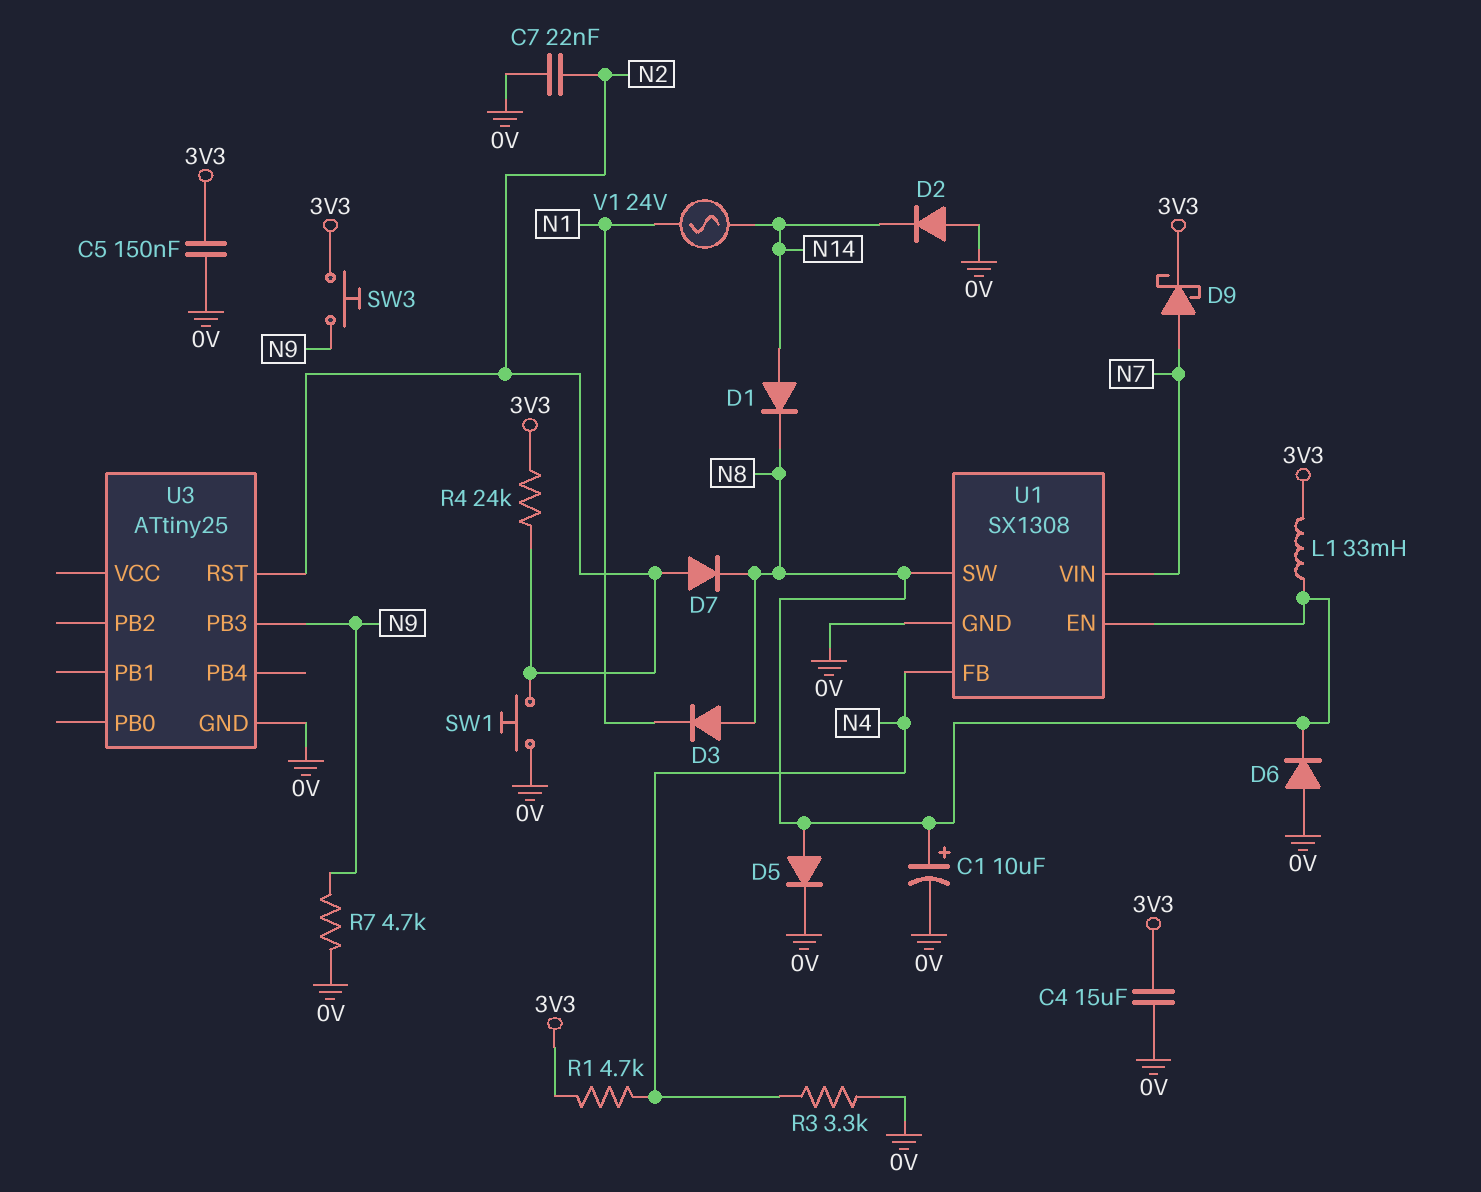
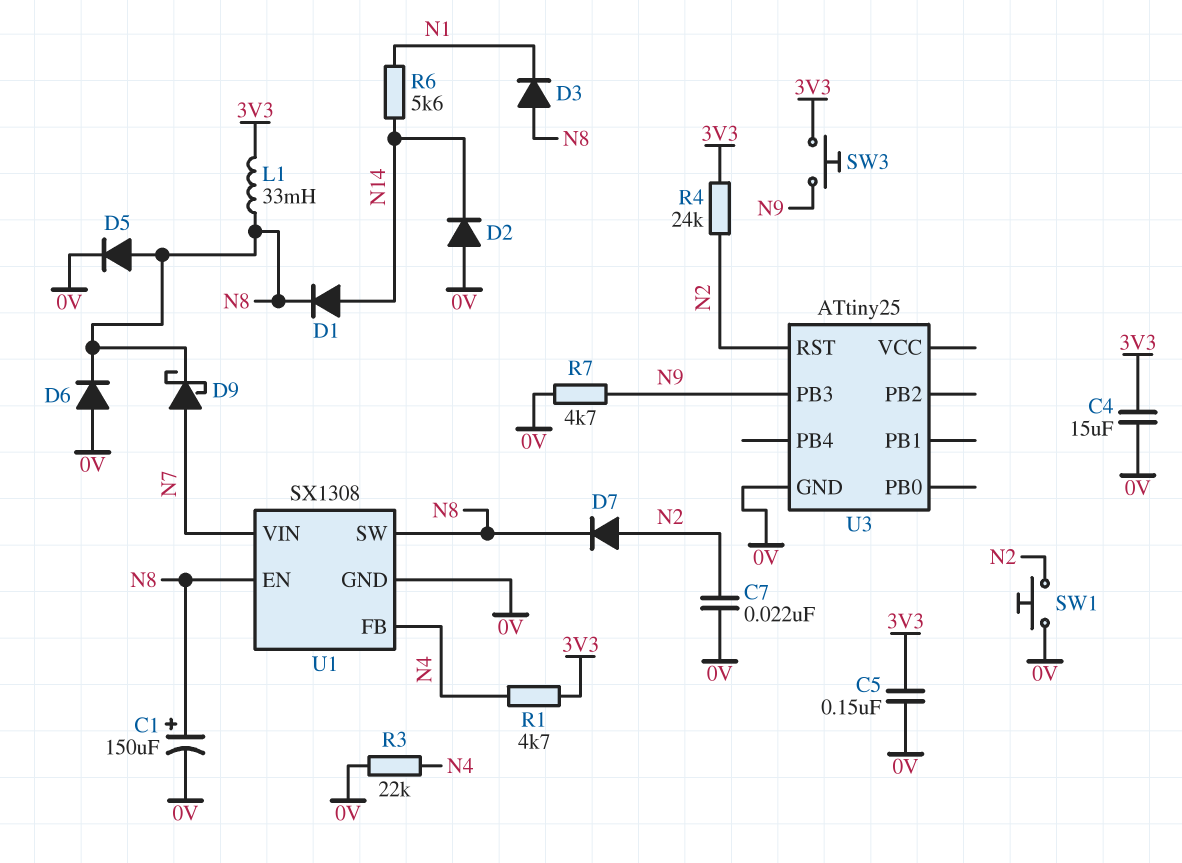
C1: 10uF (plus N8, minus 0V) -> 150uF (plus N8, minus 0V)
D9: schottky (A N7, K 3V3) -> schottky (A N7, K N8)
R3: 3.3k (0V, N4) -> 22k (0V, N4)
R6: none -> 5.6k (N1, N14)
V1: AC 24V (N1, N14) -> none

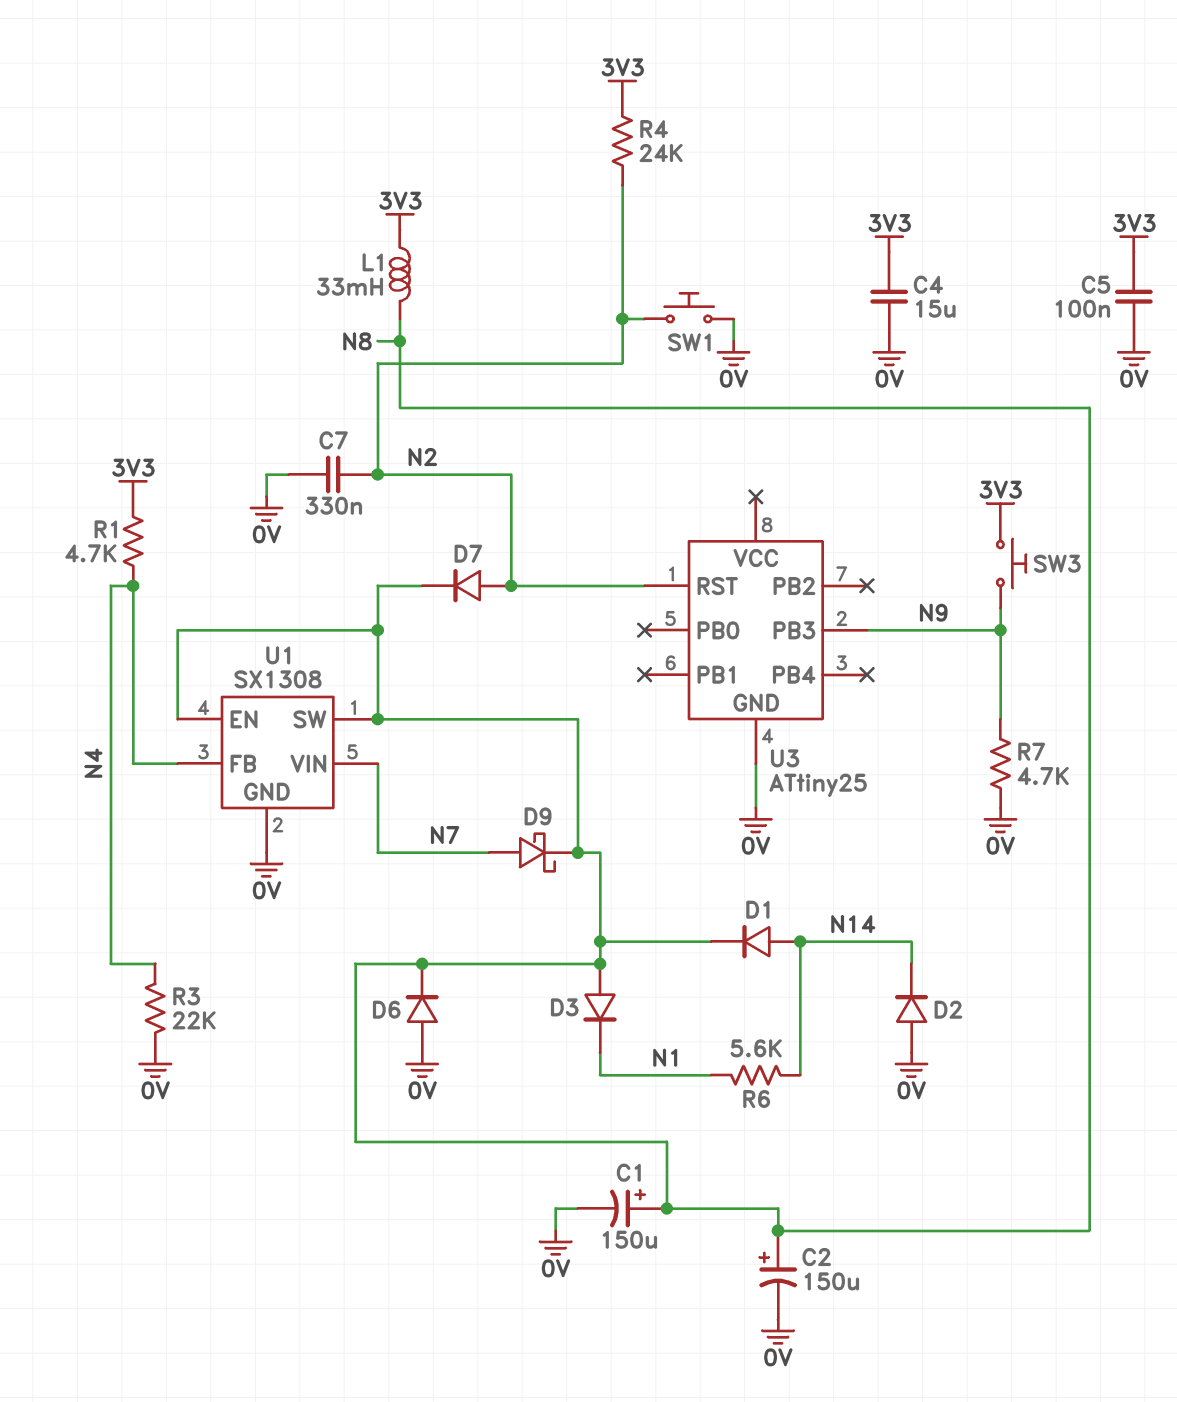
C2: none -> 150uF (plus N8, minus 0V)
C5: 150nF (0V, 3V3) -> 100nF (0V, 3V3)
C7: 22nF (0V, N2) -> 330nF (0V, N2)
D5: diode (A N8, K 0V) -> none

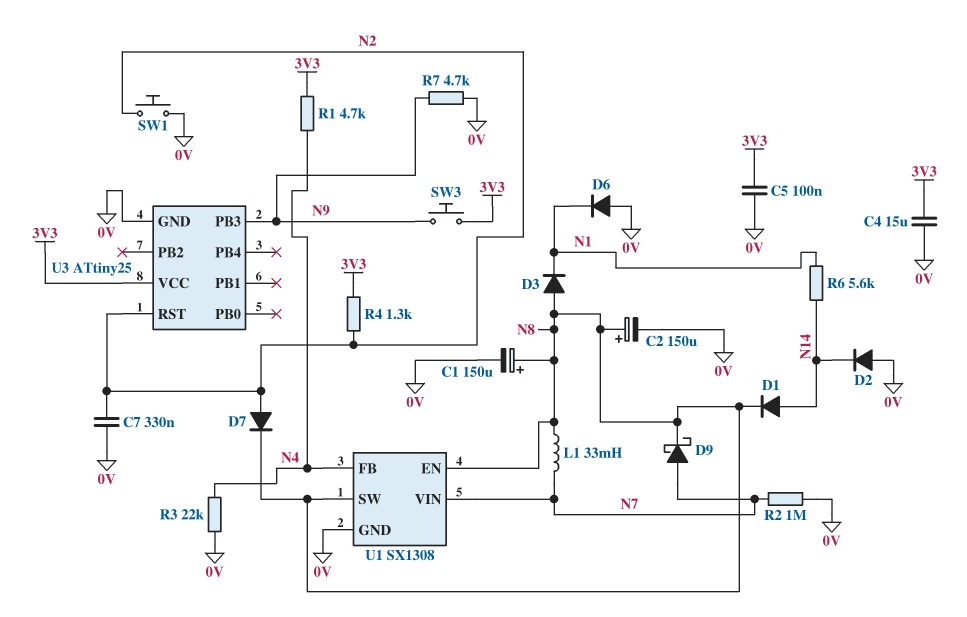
D6: diode (A 0V, K N8) -> diode (A 0V, K N1)
L1: 33mH (3V3, N8) -> 33mH (N7, N8)
R2: none -> 1M (0V, N7)
R4: 24k (3V3, N2) -> 1.3k (3V3, N2)
U3 pin VCC: none -> 3V3

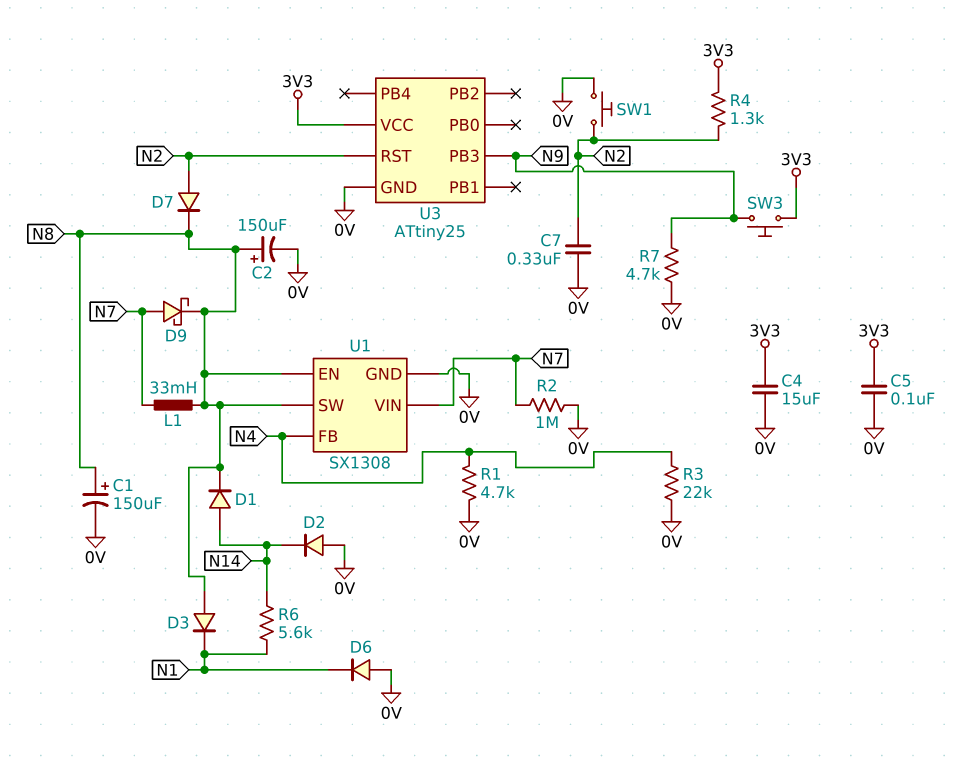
R1: 4.7k (3V3, N4) -> 4.7k (0V, N4)

